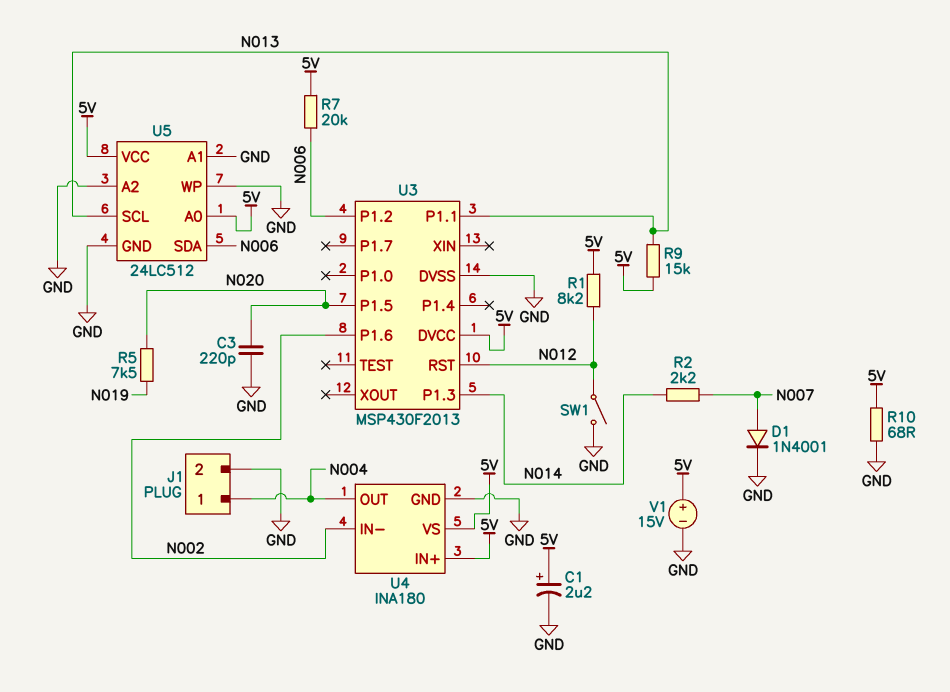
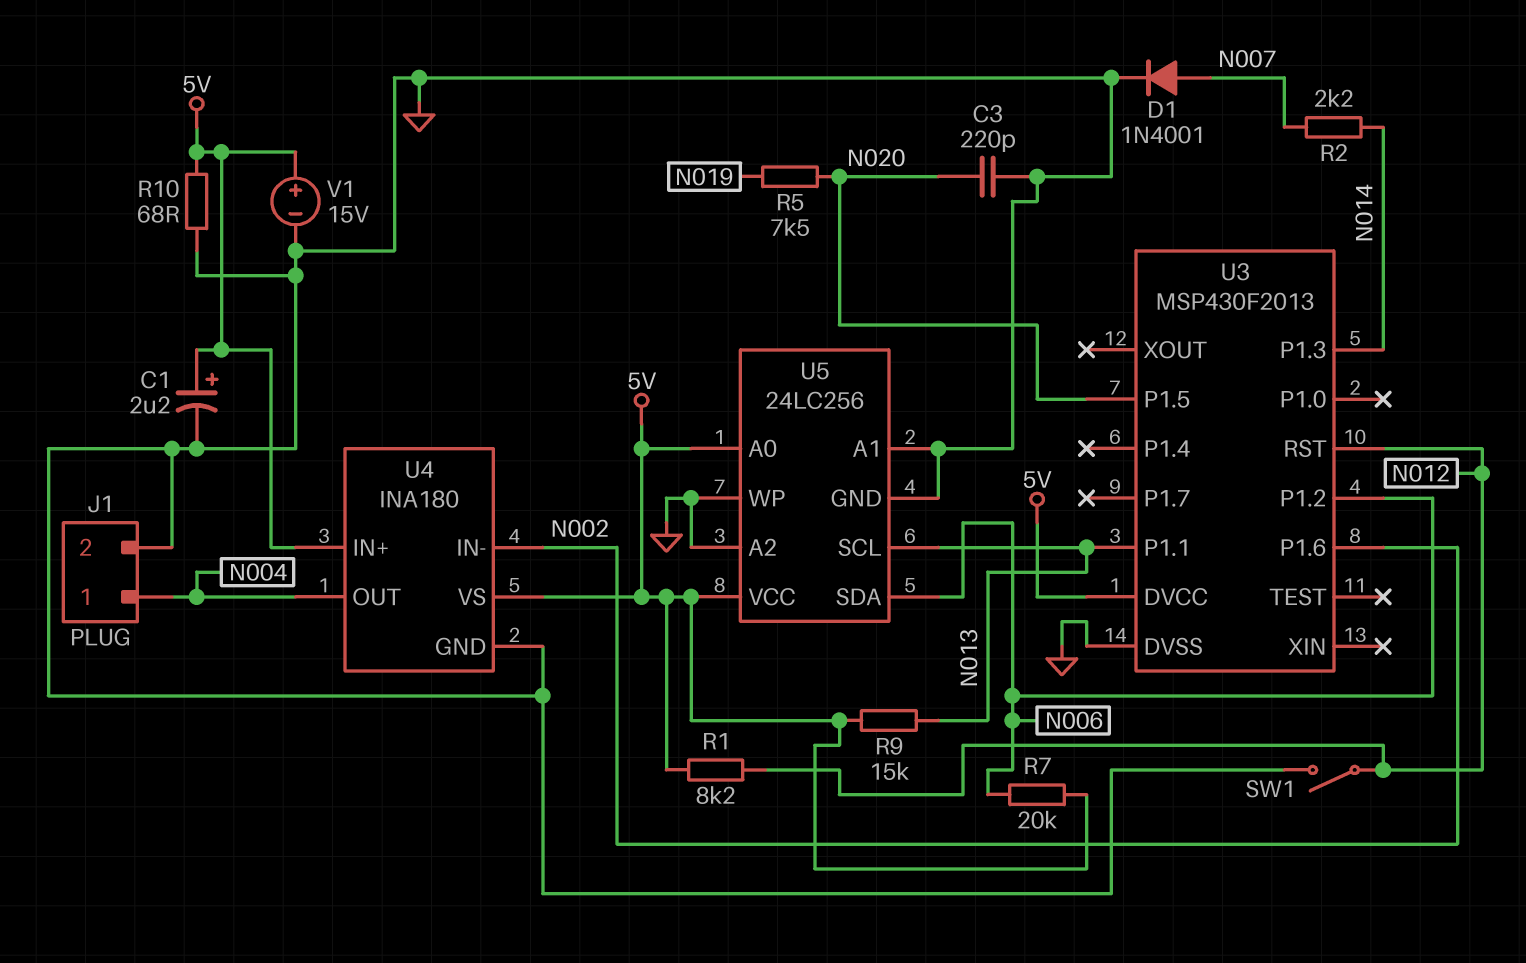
U5: 24LC512 -> 24LC256

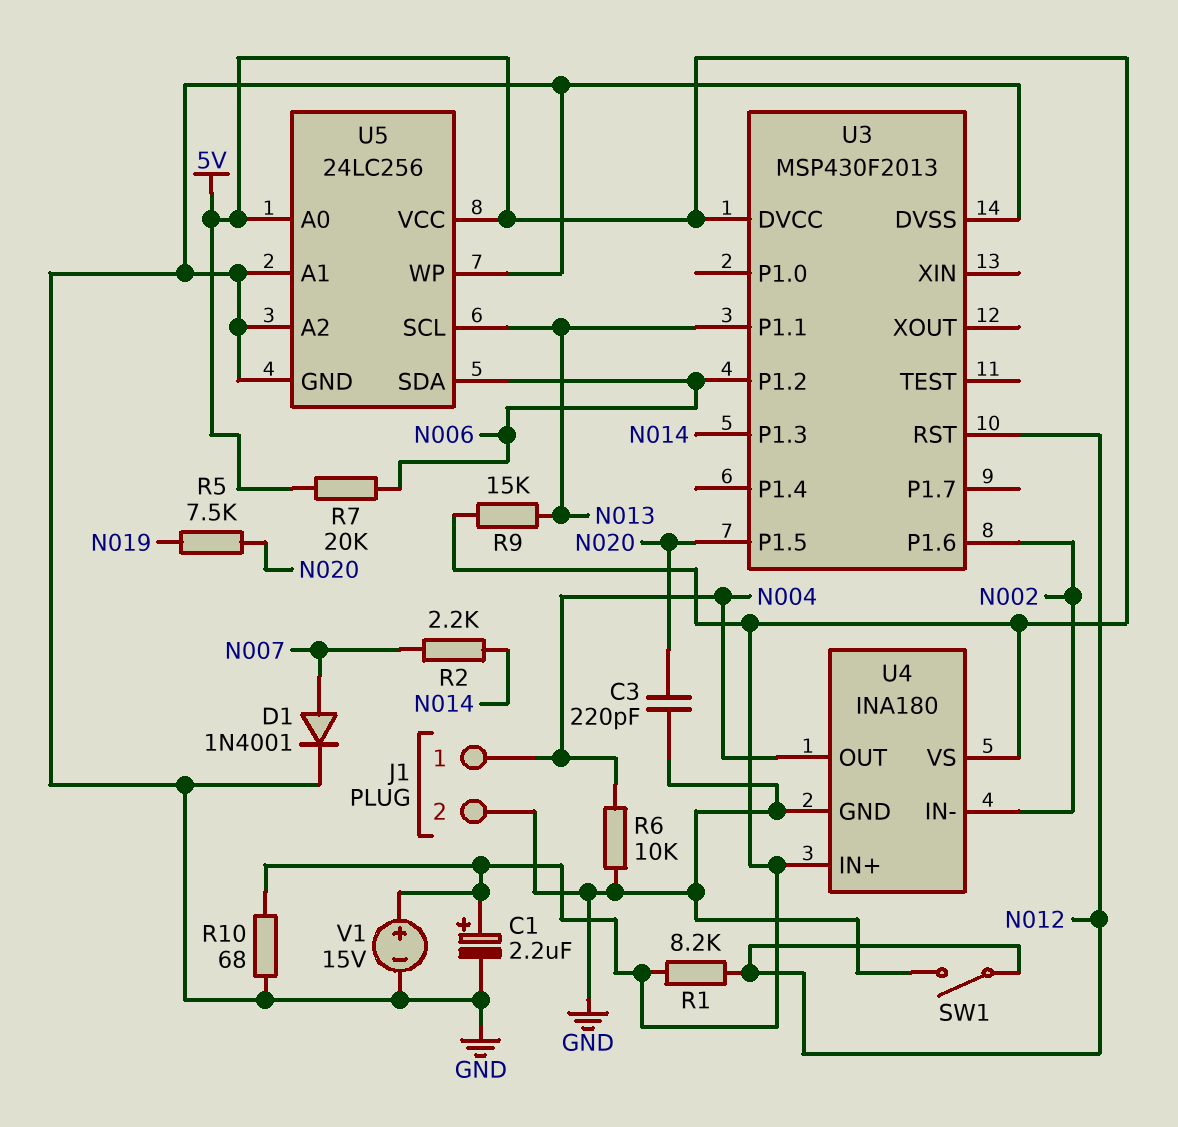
R6: none -> 10k (GND, N004)

